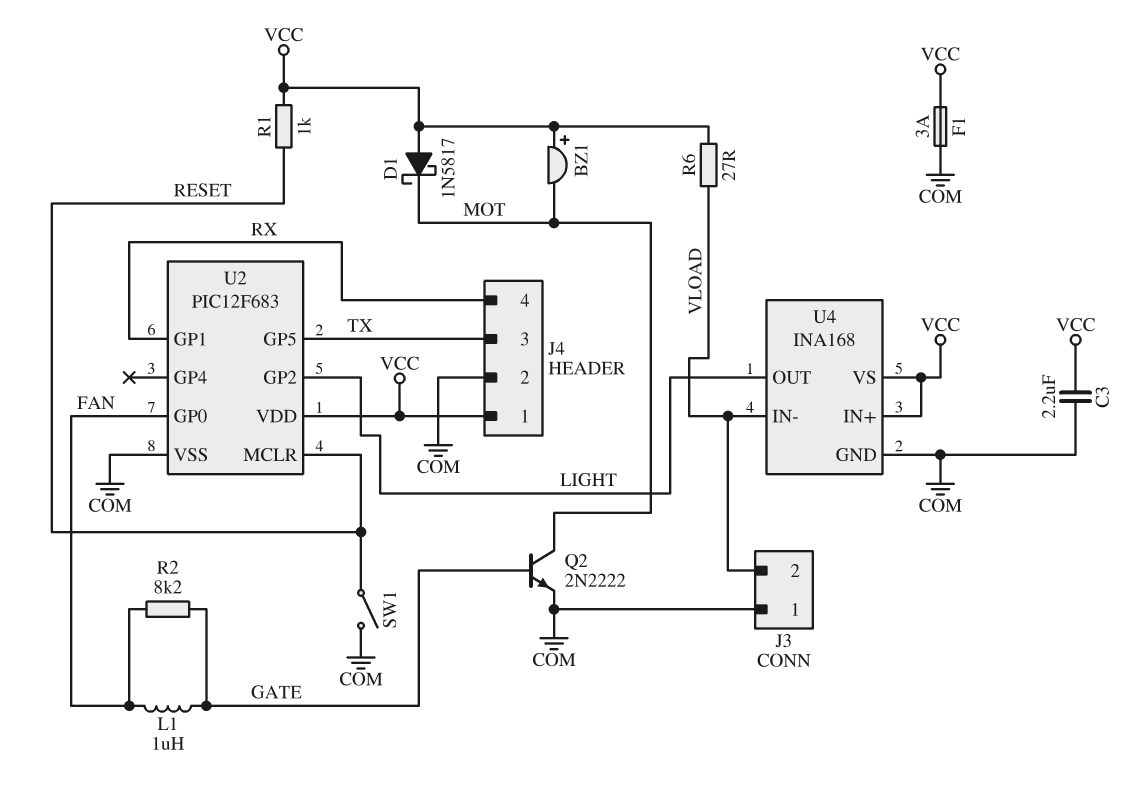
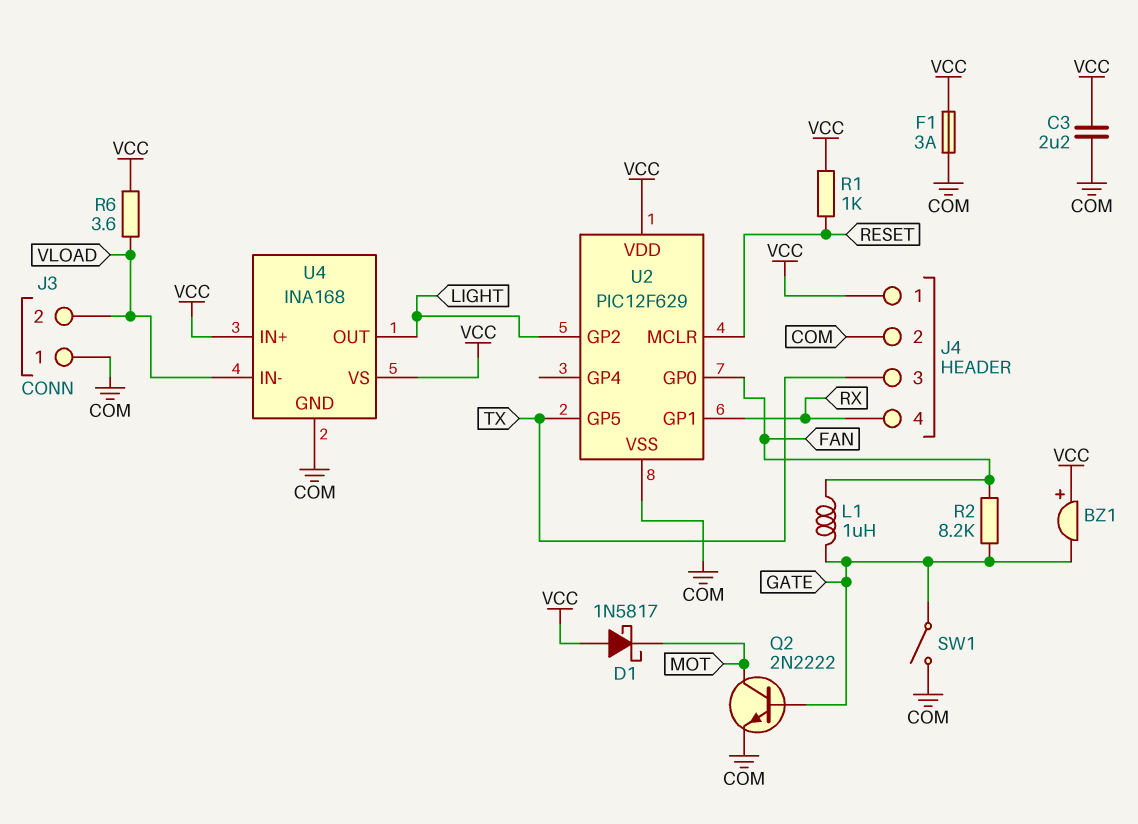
BZ1: buzzer (plus VCC, minus MOT) -> buzzer (plus VCC, minus GATE)
R6: 27 (VCC, VLOAD) -> 3.6 (VCC, VLOAD)
SW1: switch (COM, RESET) -> switch (COM, GATE)
U2: PIC12F683 -> PIC12F629

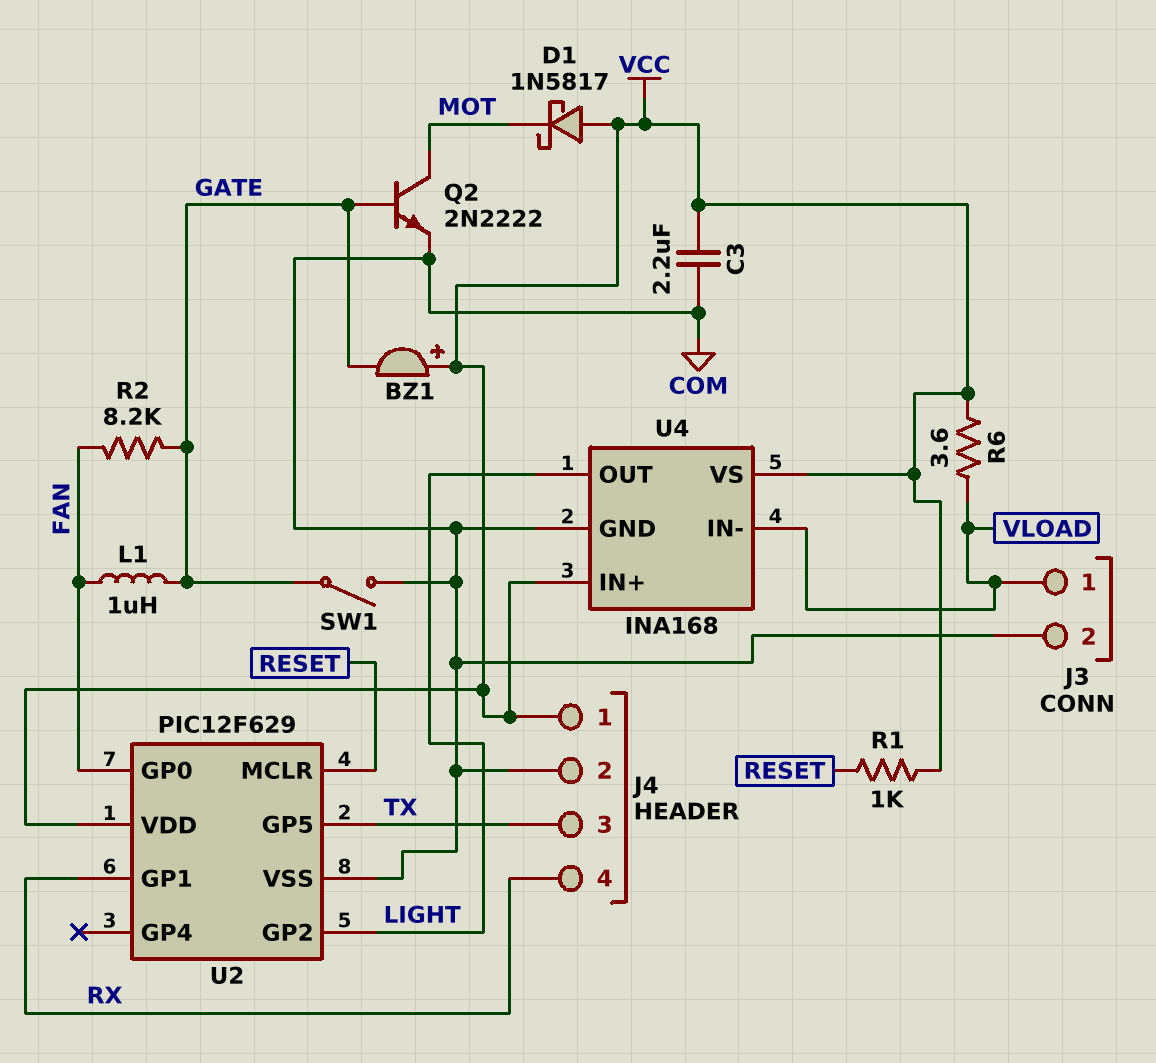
F1: 3A (COM, VCC) -> none
J3 pin 1: COM -> VLOAD
J3 pin 2: VLOAD -> COM

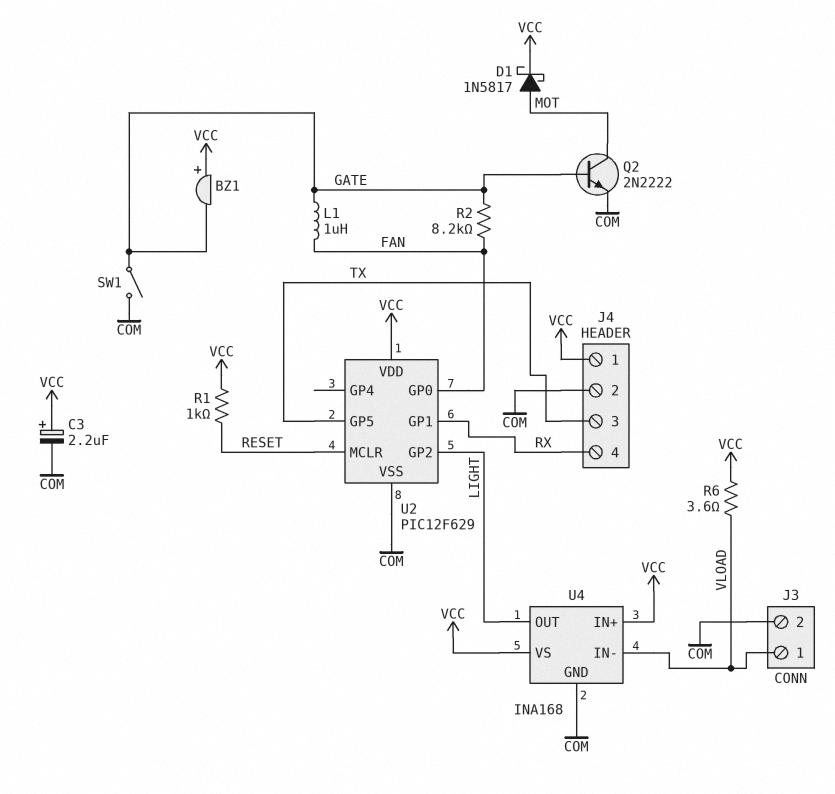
C3: 2.2uF (COM, VCC) -> 2.2uF (plus VCC, minus COM)
D1: schottky 1N5817 (A VCC, K MOT) -> schottky 1N5817 (A MOT, K VCC)

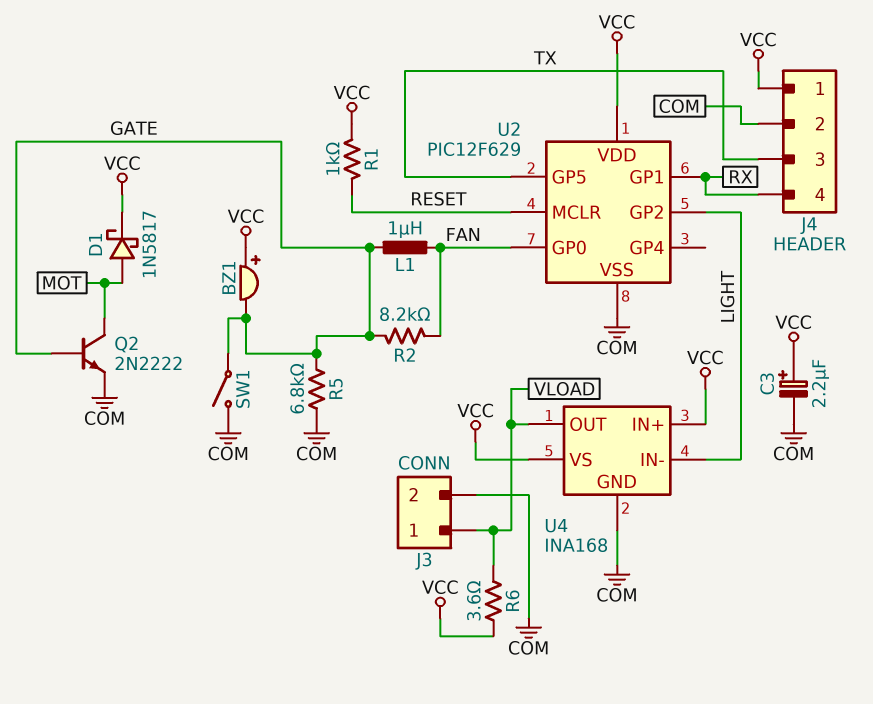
R5: none -> 6.8k (COM, GATE)
U4 pin IN-: VLOAD -> LIGHT
U4 pin OUT: LIGHT -> VLOAD

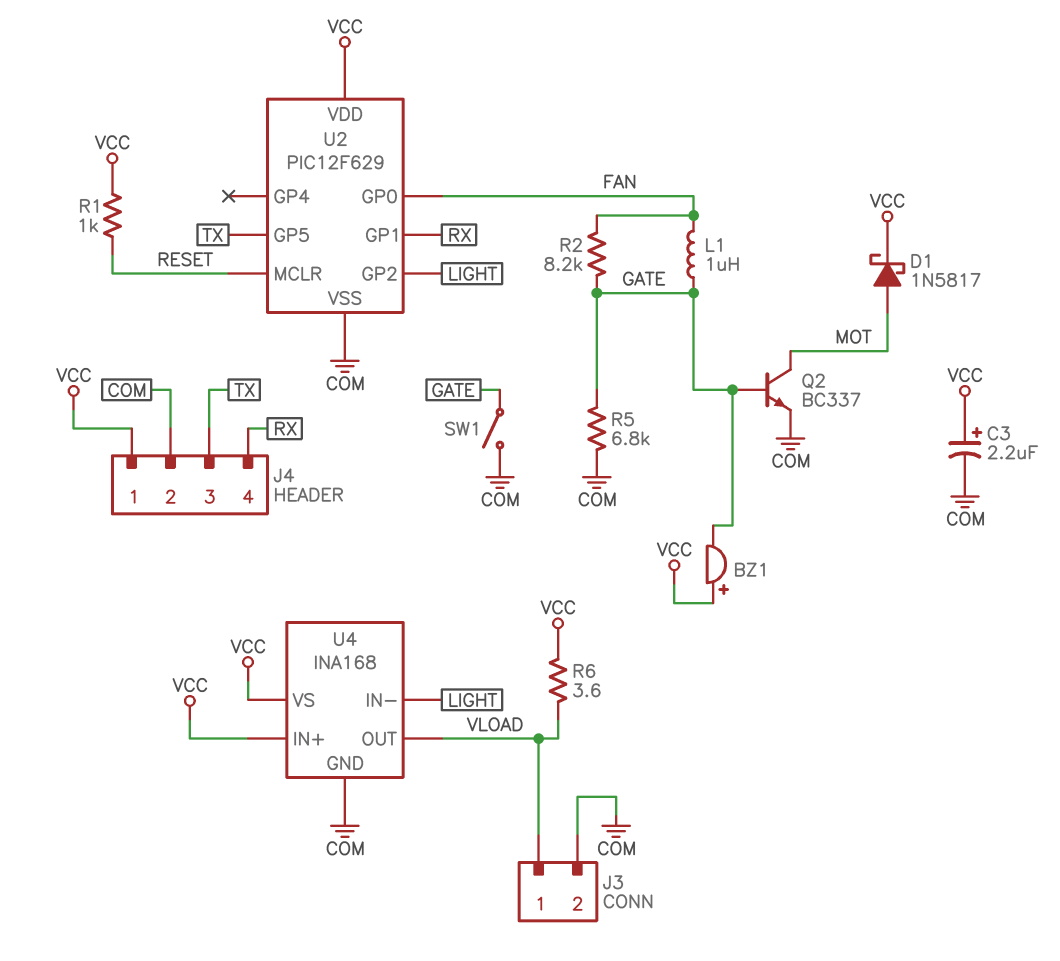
Q2: NPN 2N2222 (B GATE, C MOT, E COM) -> NPN BC337 (B GATE, C MOT, E COM)

